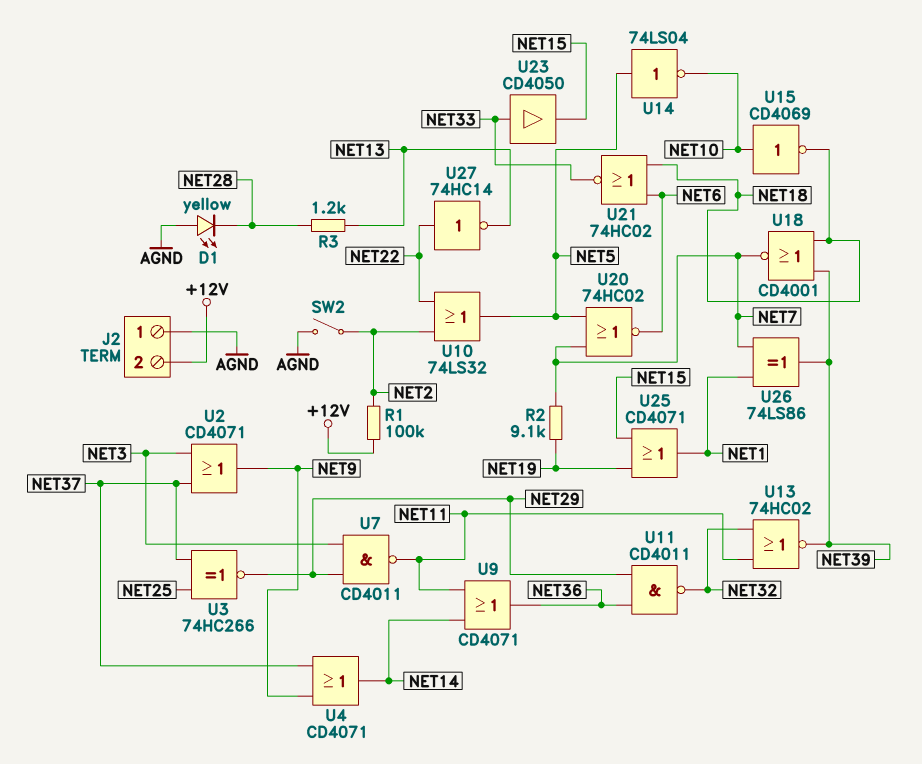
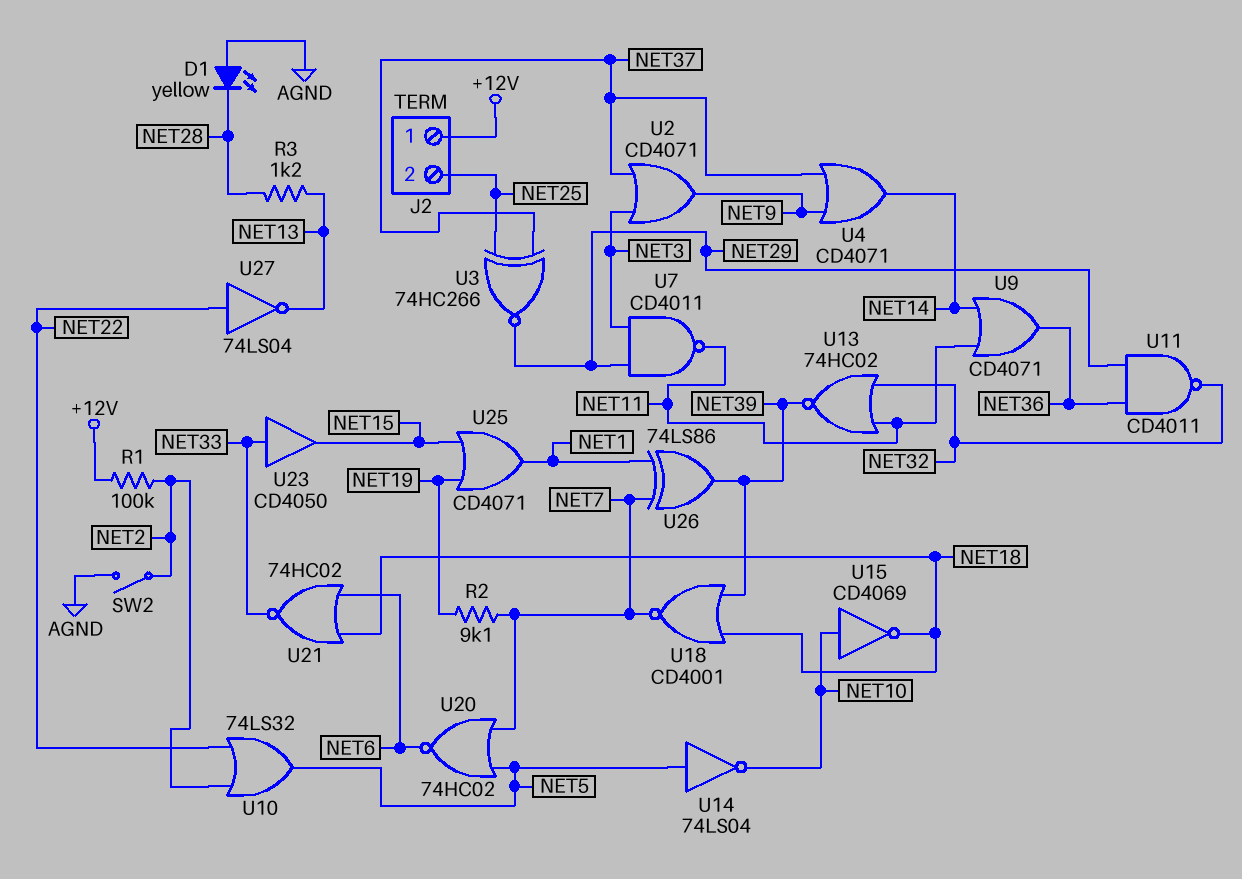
J2 pin 1: AGND -> +12V
J2 pin 2: +12V -> NET25
U27: NOT 74HC14 (in NET22, out NET13) -> NOT 74LS04 (in NET22, out NET13)

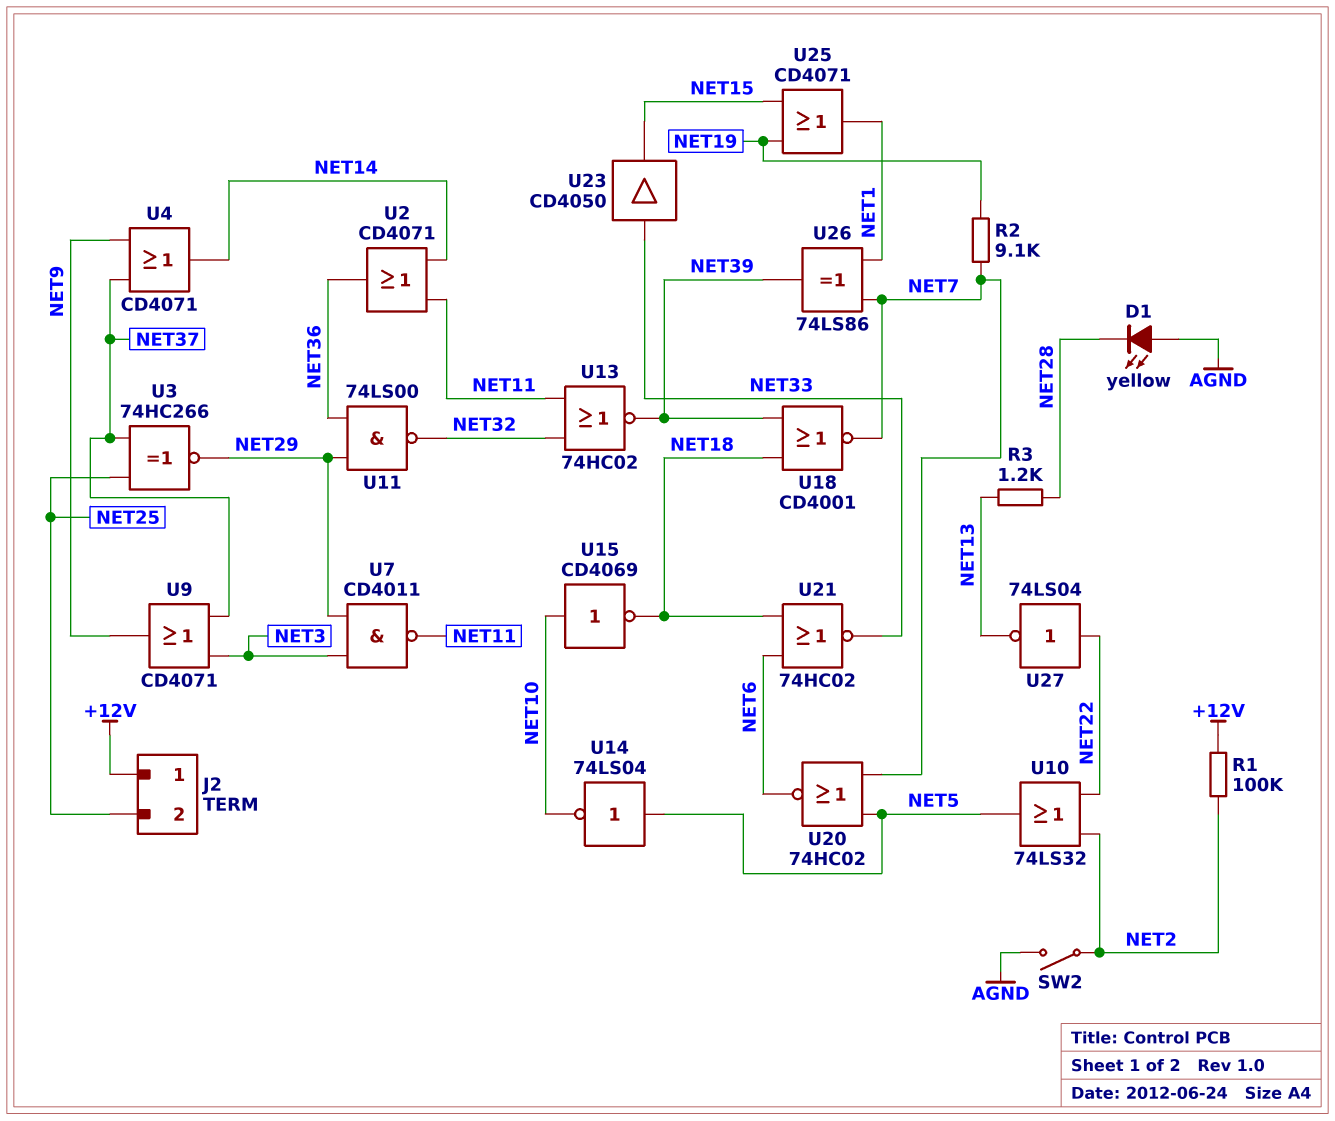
U2: OR CD4071 (in NET3, in NET37, out NET9) -> OR CD4071 (in NET11, in NET14, out NET36)
U9: OR CD4071 (in NET11, in NET14, out NET36) -> OR CD4071 (in NET3, in NET37, out NET9)
U11: NAND CD4011 (in NET29, in NET36, out NET32) -> NAND 74LS00 (in NET29, in NET36, out NET32)

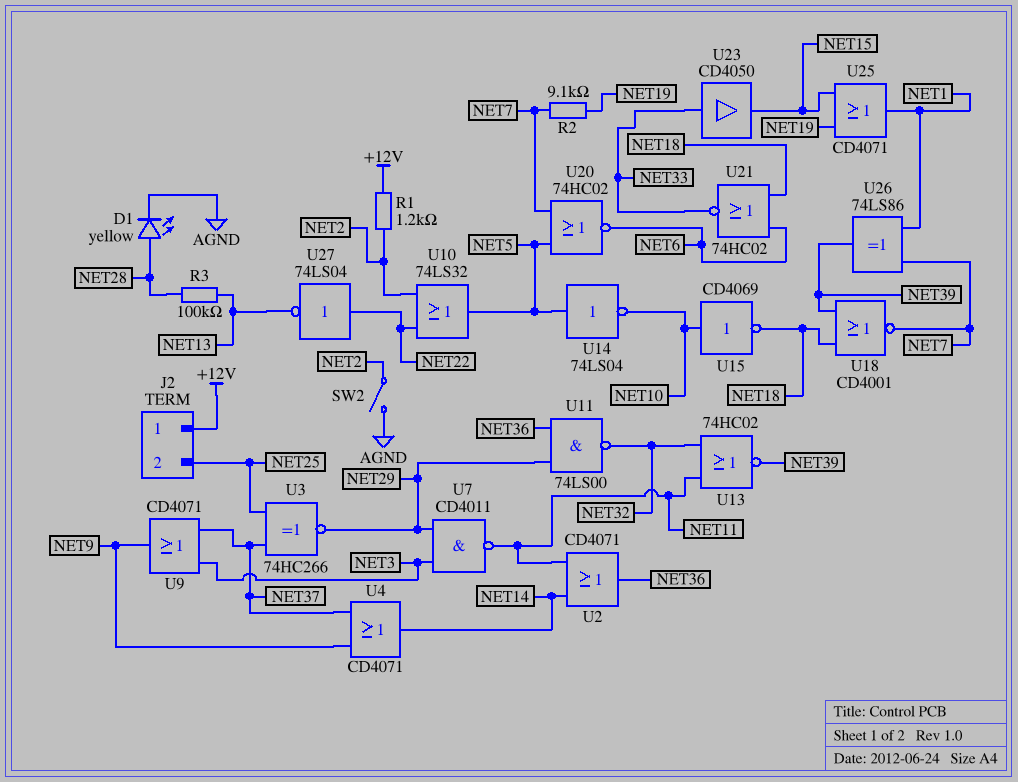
D1: LED yellow (A AGND, K NET28) -> LED yellow (A NET28, K AGND)
R1: 100k (+12V, NET2) -> 1.2k (+12V, NET2)
R3: 1.2k (NET13, NET28) -> 100k (NET13, NET28)

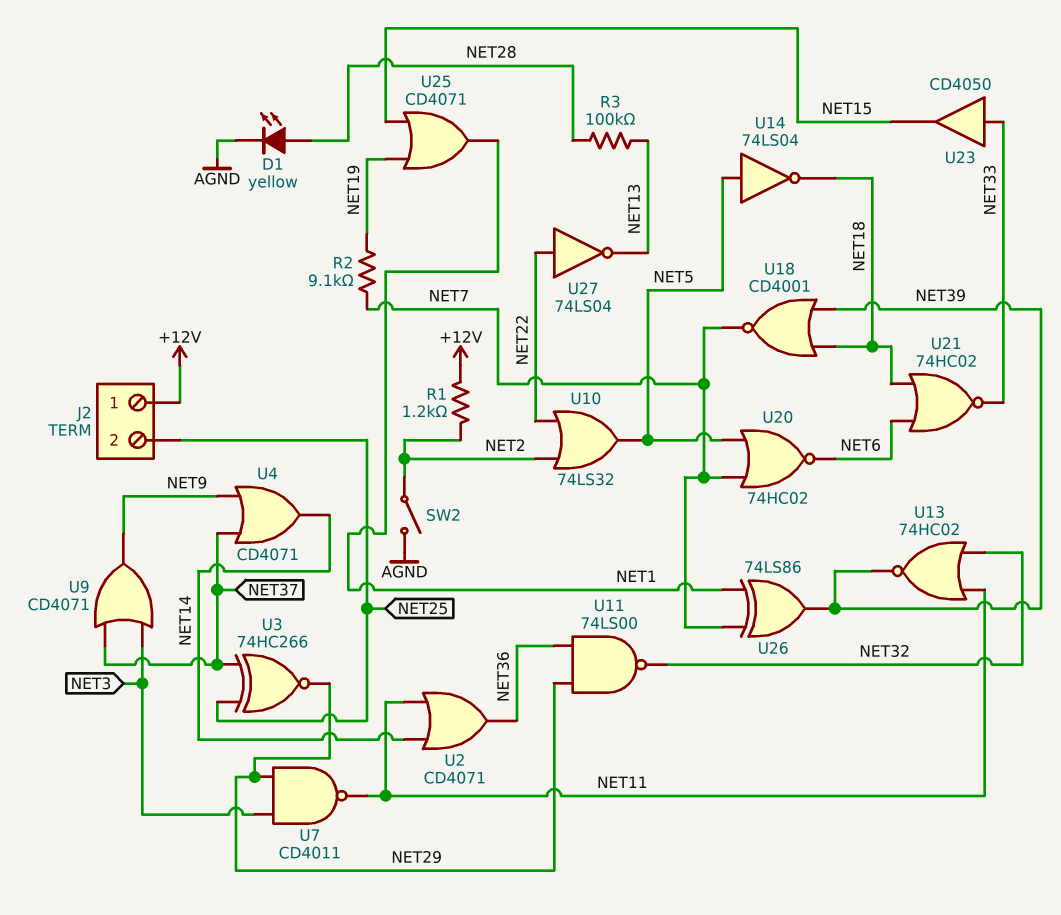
U14: NOT 74LS04 (in NET5, out NET10) -> NOT 74LS04 (in NET5, out NET18)
U15: NOT CD4069 (in NET10, out NET18) -> none

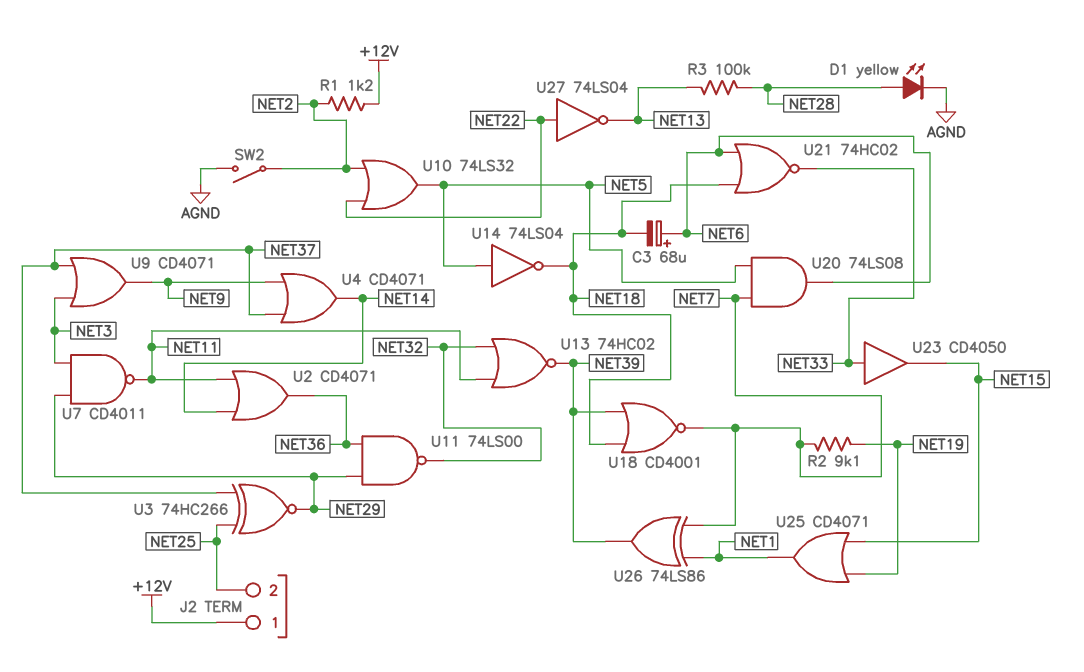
C3: none -> 68uF (plus NET6, minus NET18)
U20: NOR 74HC02 (in NET5, in NET7, out NET6) -> AND 74LS08 (in NET5, in NET7, out NET6)

